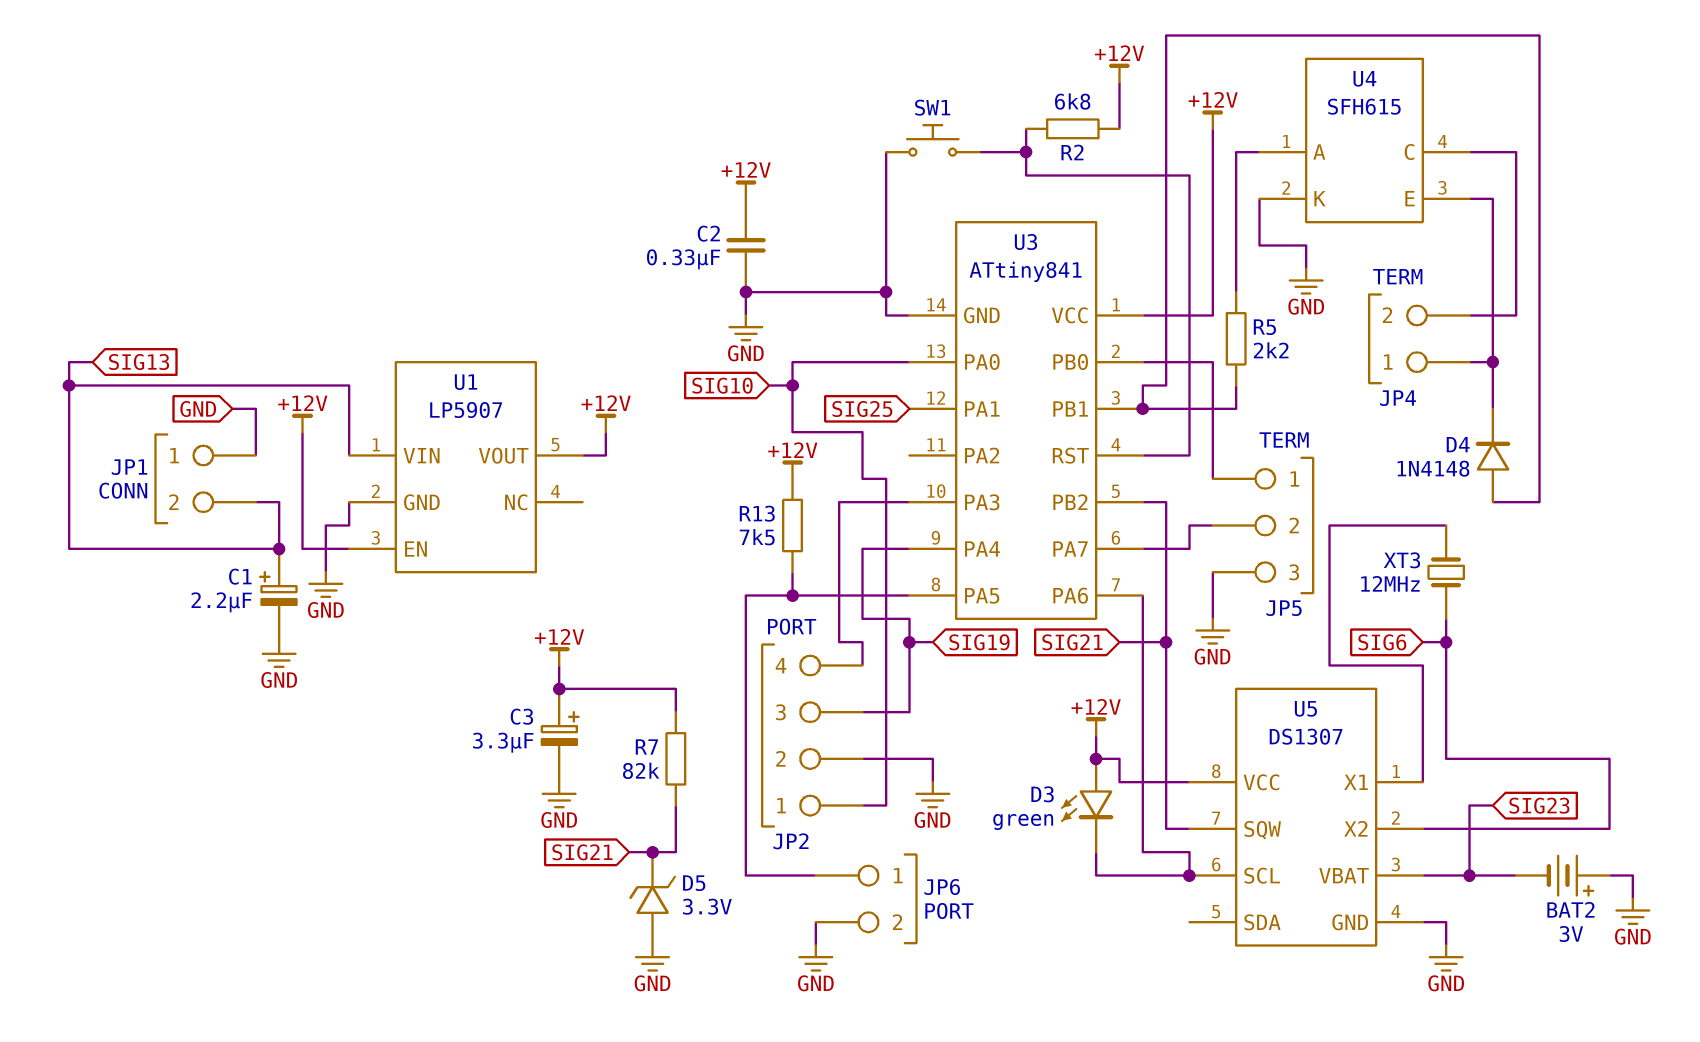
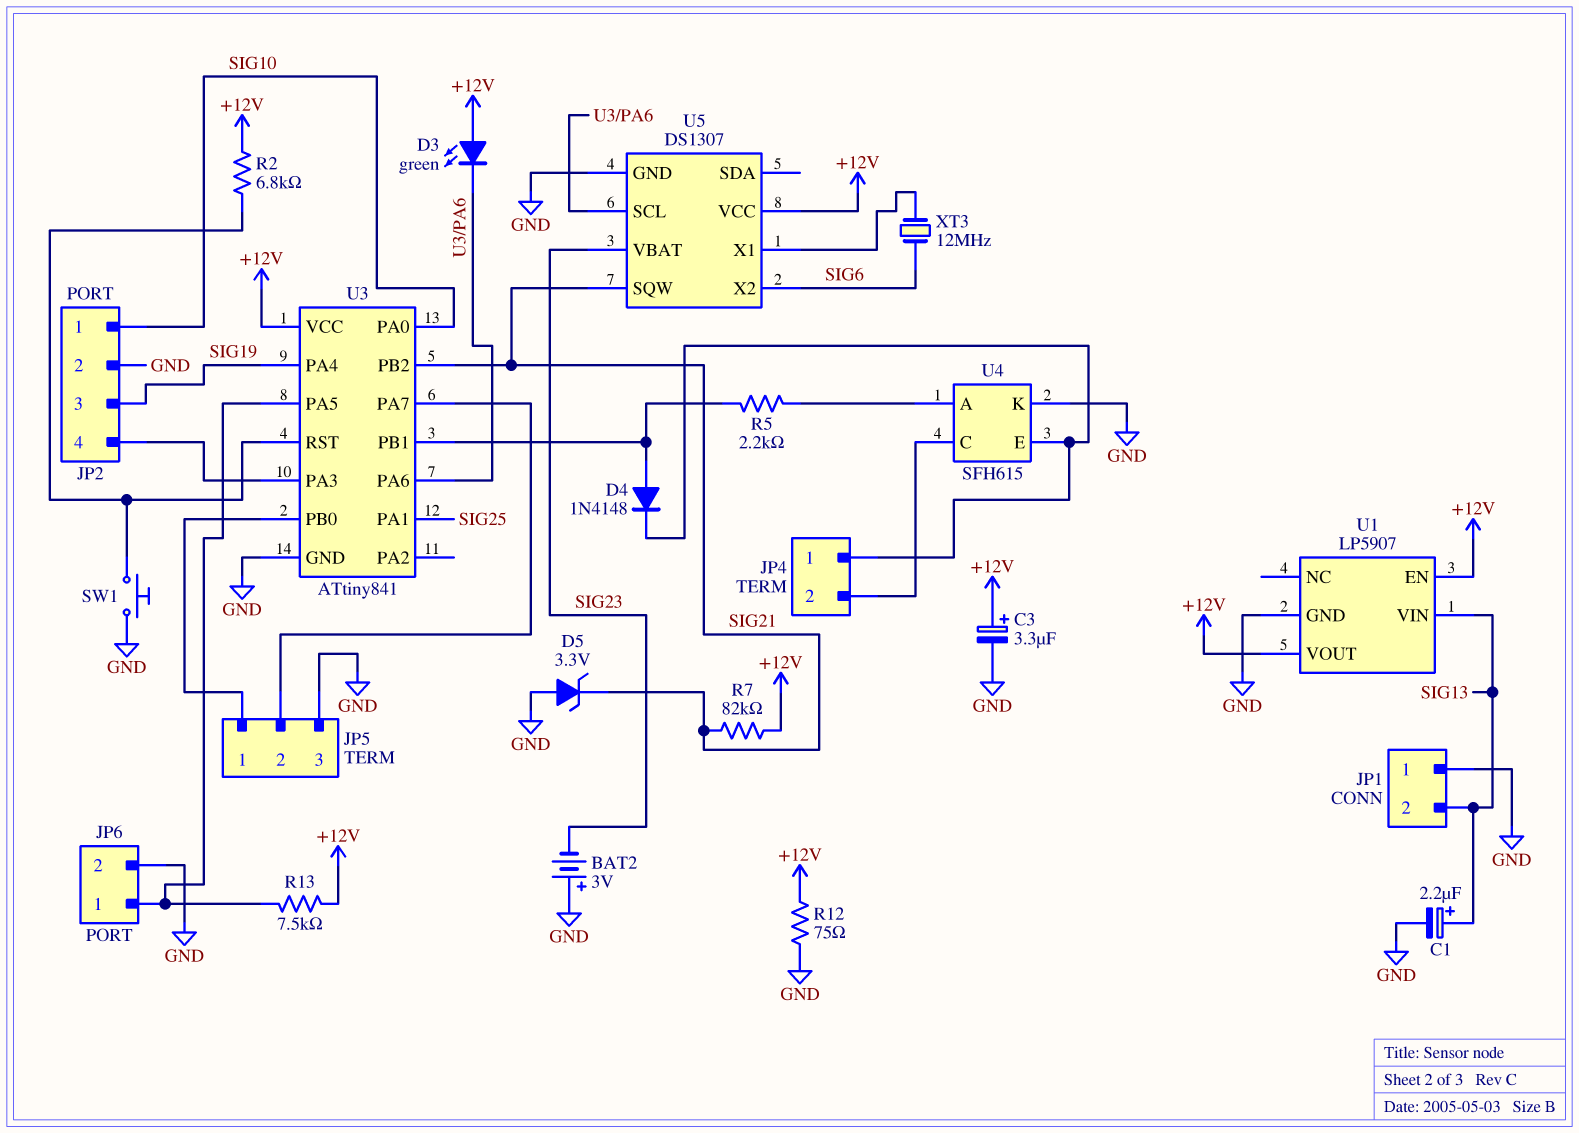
C2: 330nF (+12V, GND) -> none
R12: none -> 75 (+12V, GND)

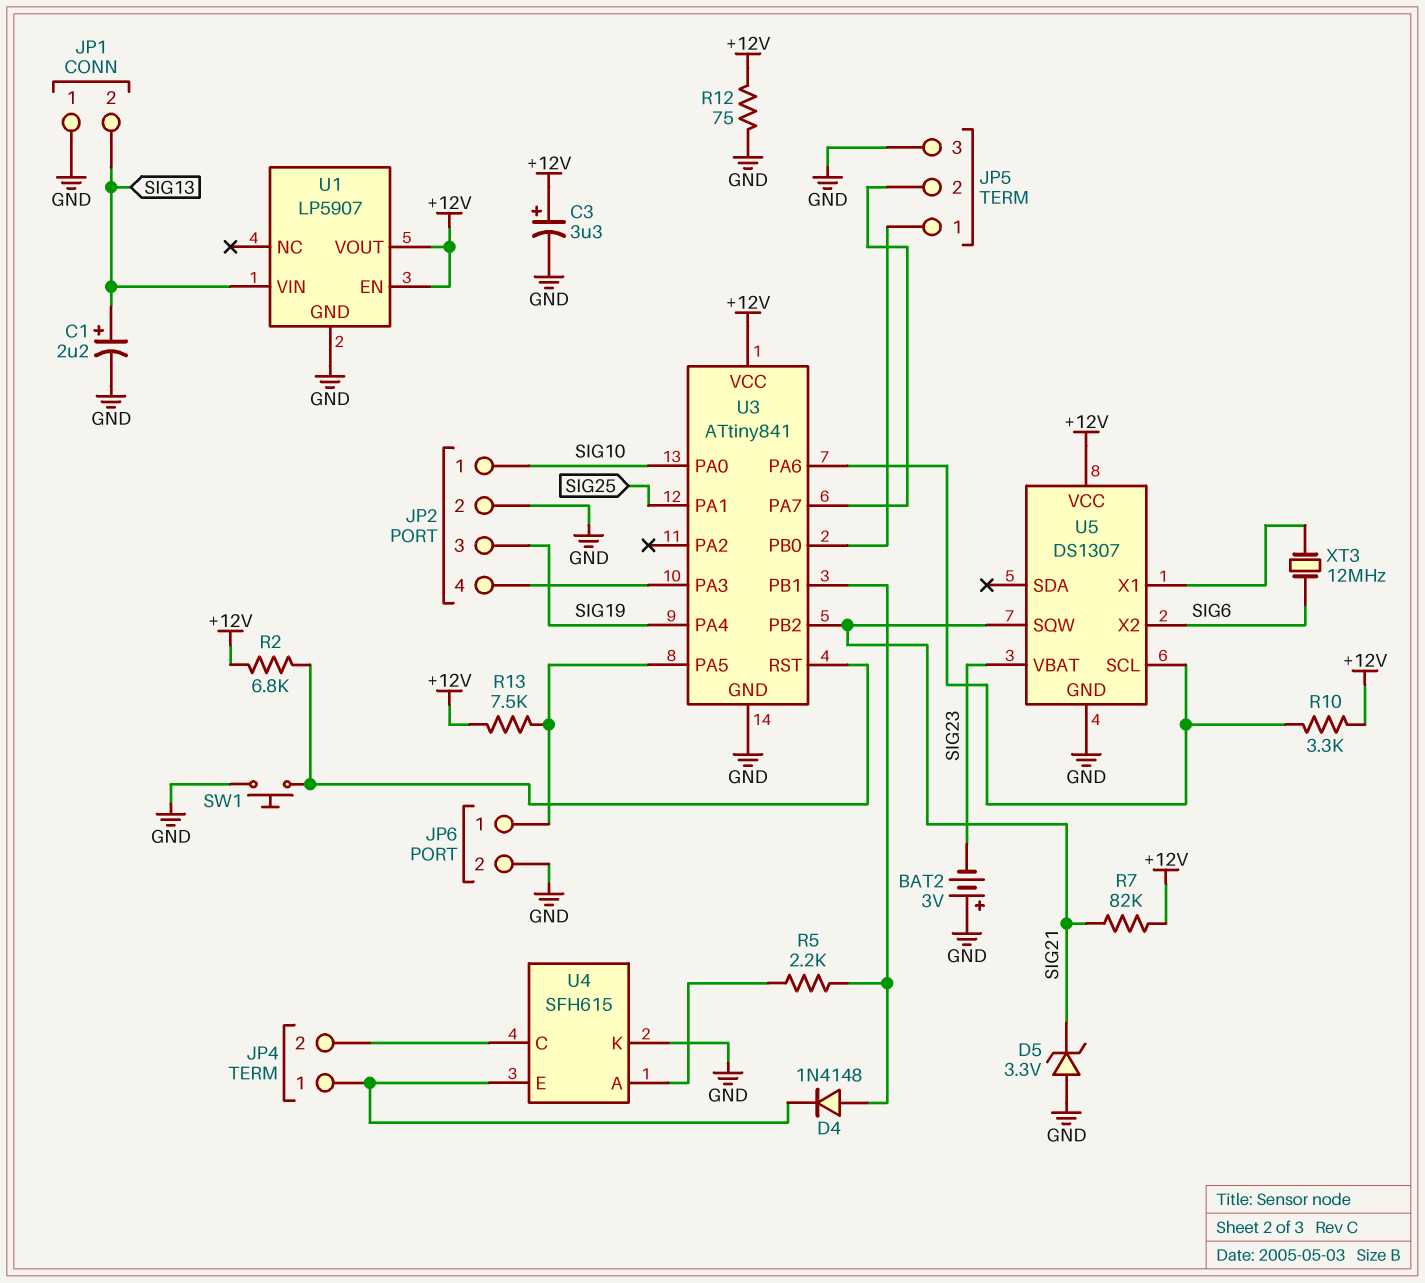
D3: LED green (A +12V, K U3/PA6) -> none
R10: none -> 3.3k (+12V, U3/PA6)

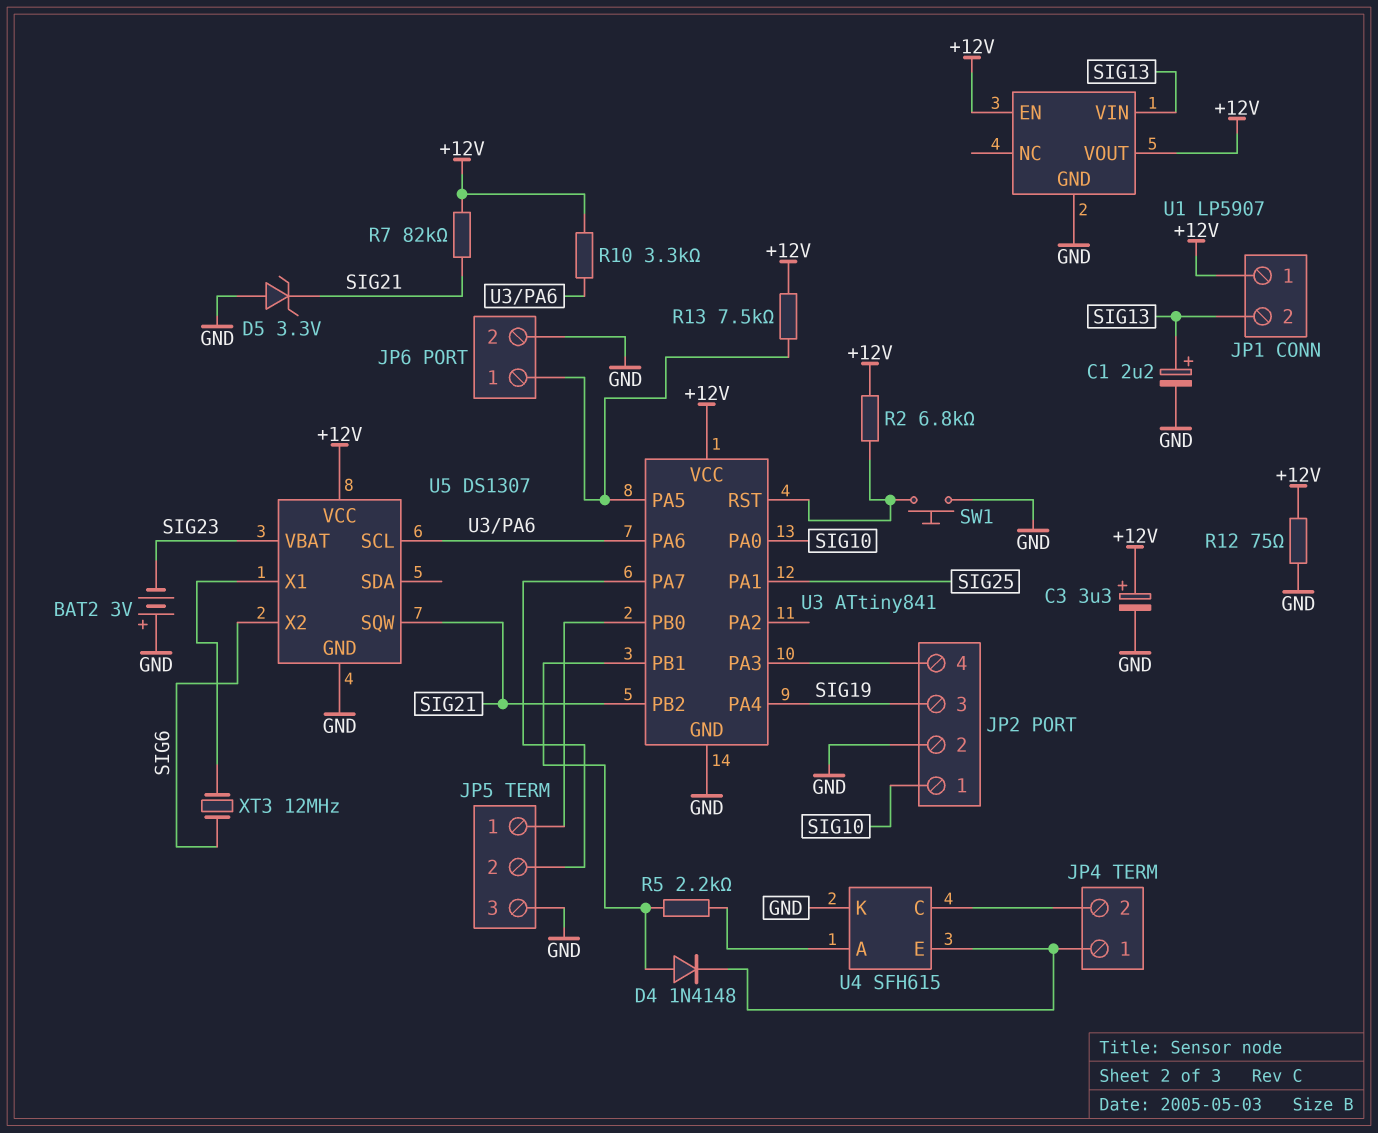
JP1 pin 1: GND -> +12V

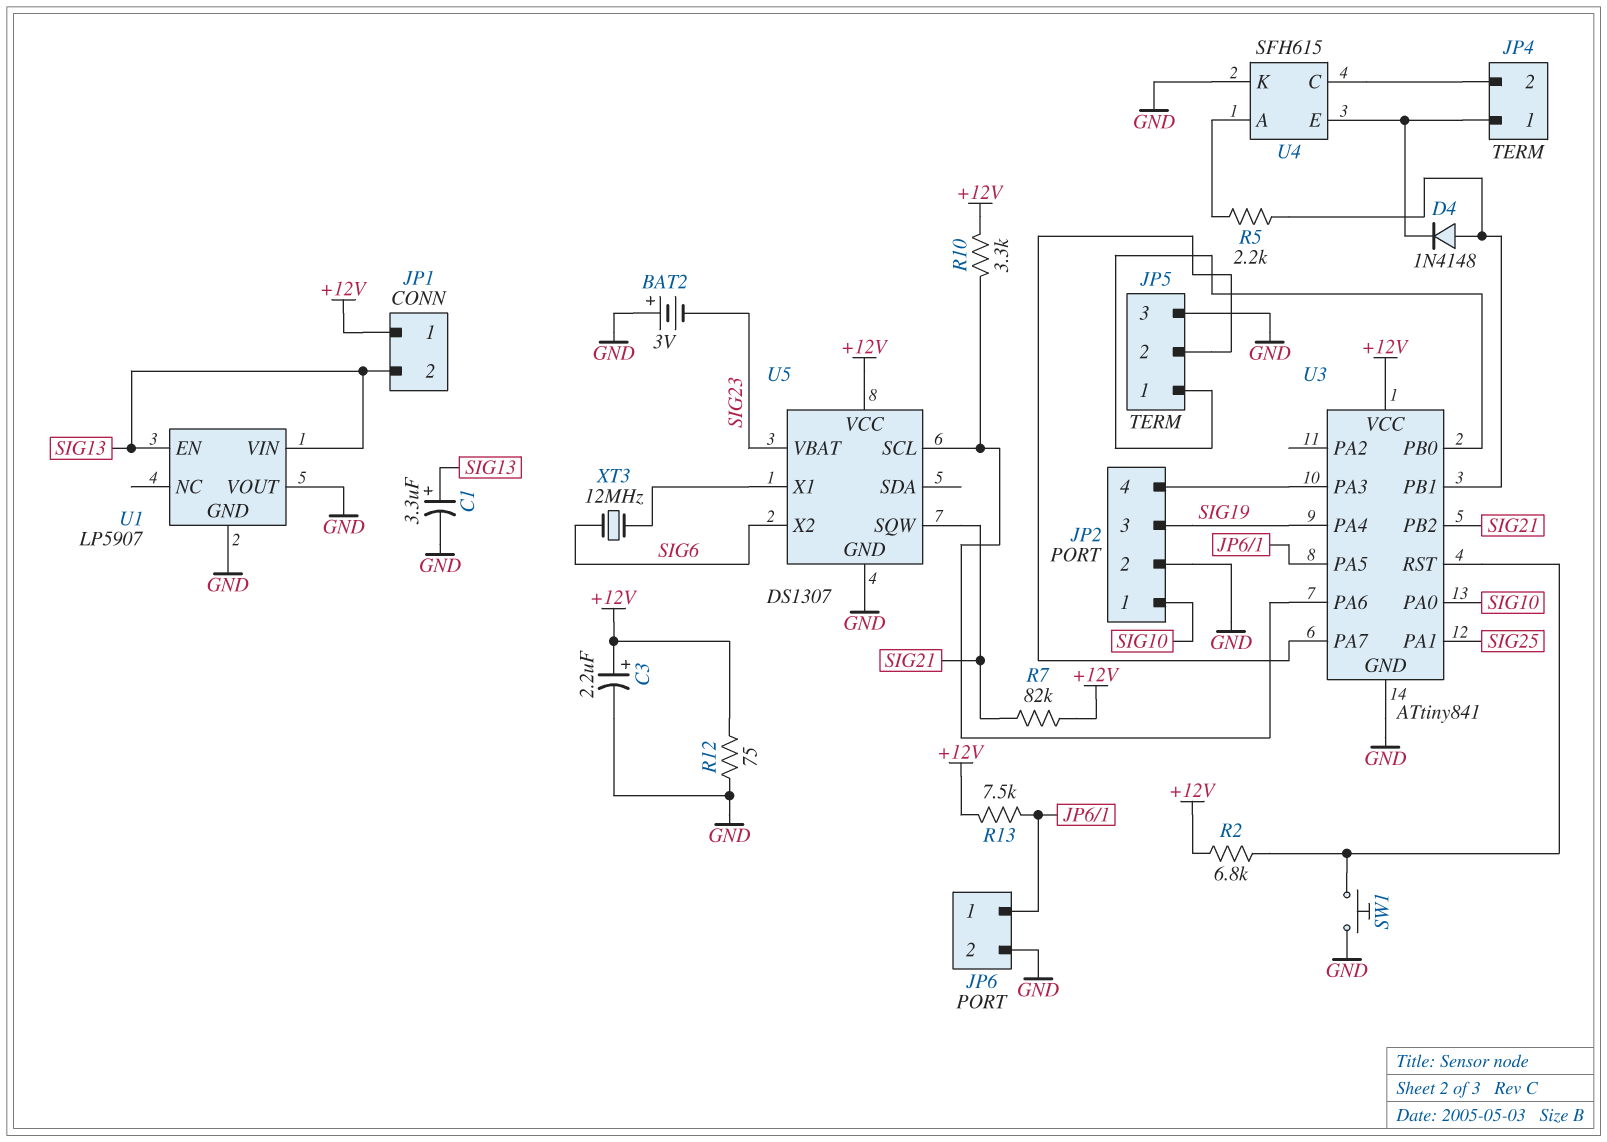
C1: 2.2uF (plus SIG13, minus GND) -> 3.3uF (plus SIG13, minus GND)
C3: 3.3uF (plus +12V, minus GND) -> 2.2uF (plus +12V, minus GND)
D5: zener 3.3V (A GND, K SIG21) -> none
U1 pin EN: +12V -> SIG13
U1 pin VOUT: +12V -> GND

